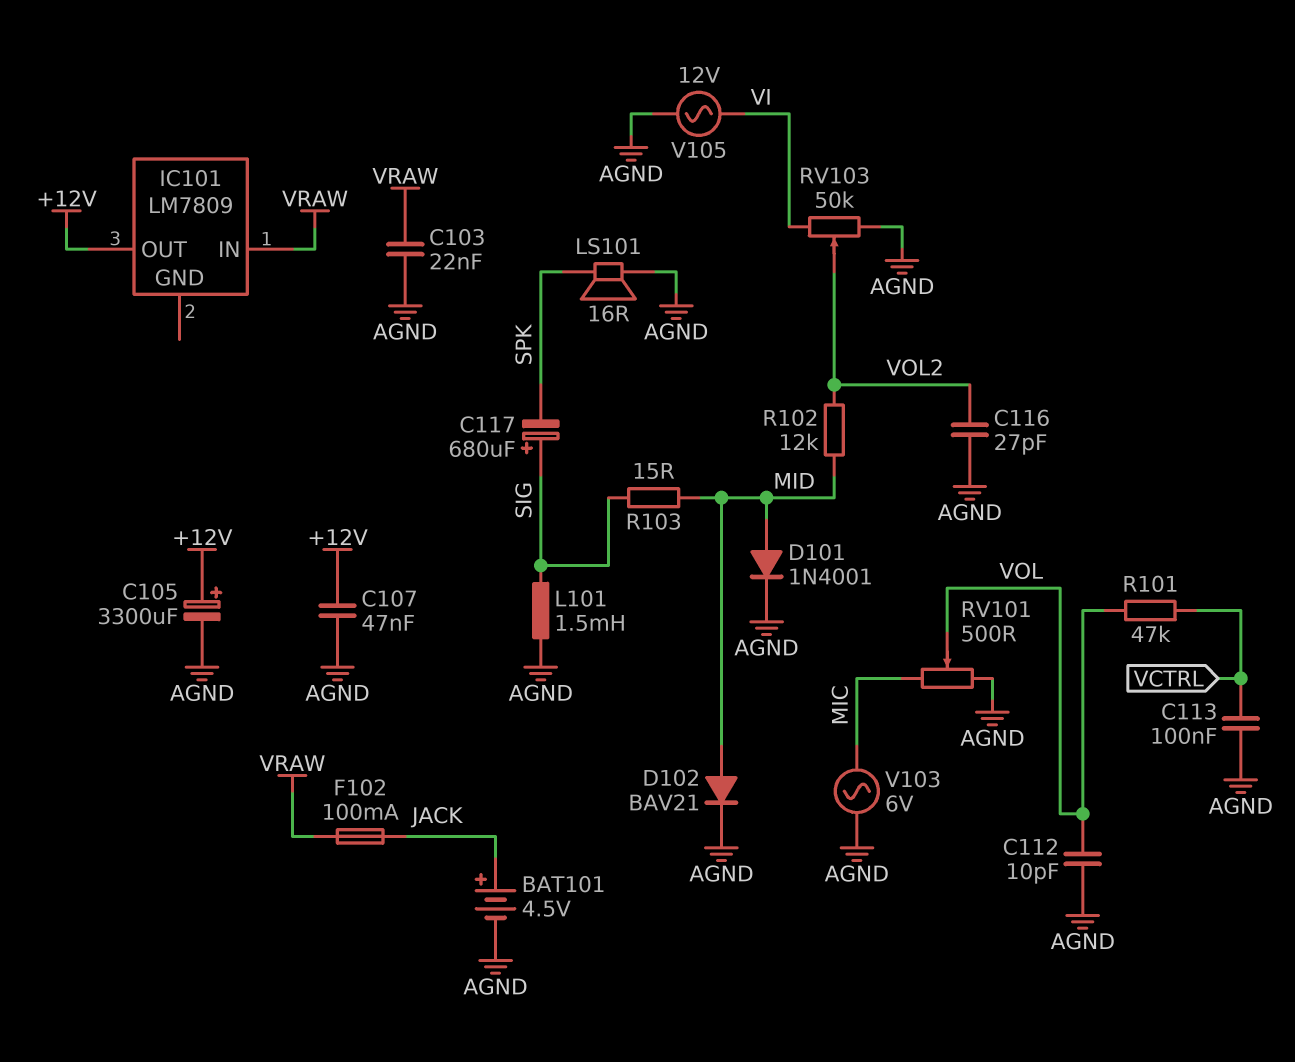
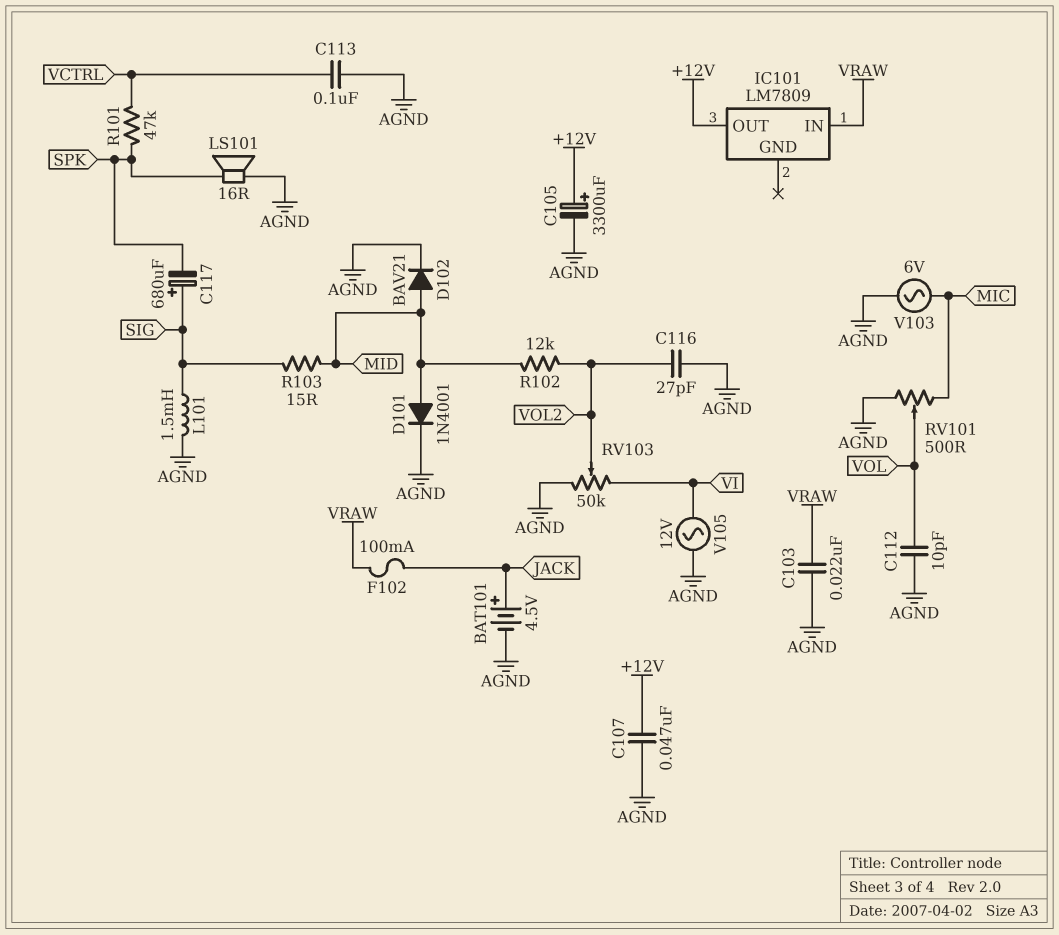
R101: 47k (VCTRL, VOL) -> 47k (SPK, VCTRL)

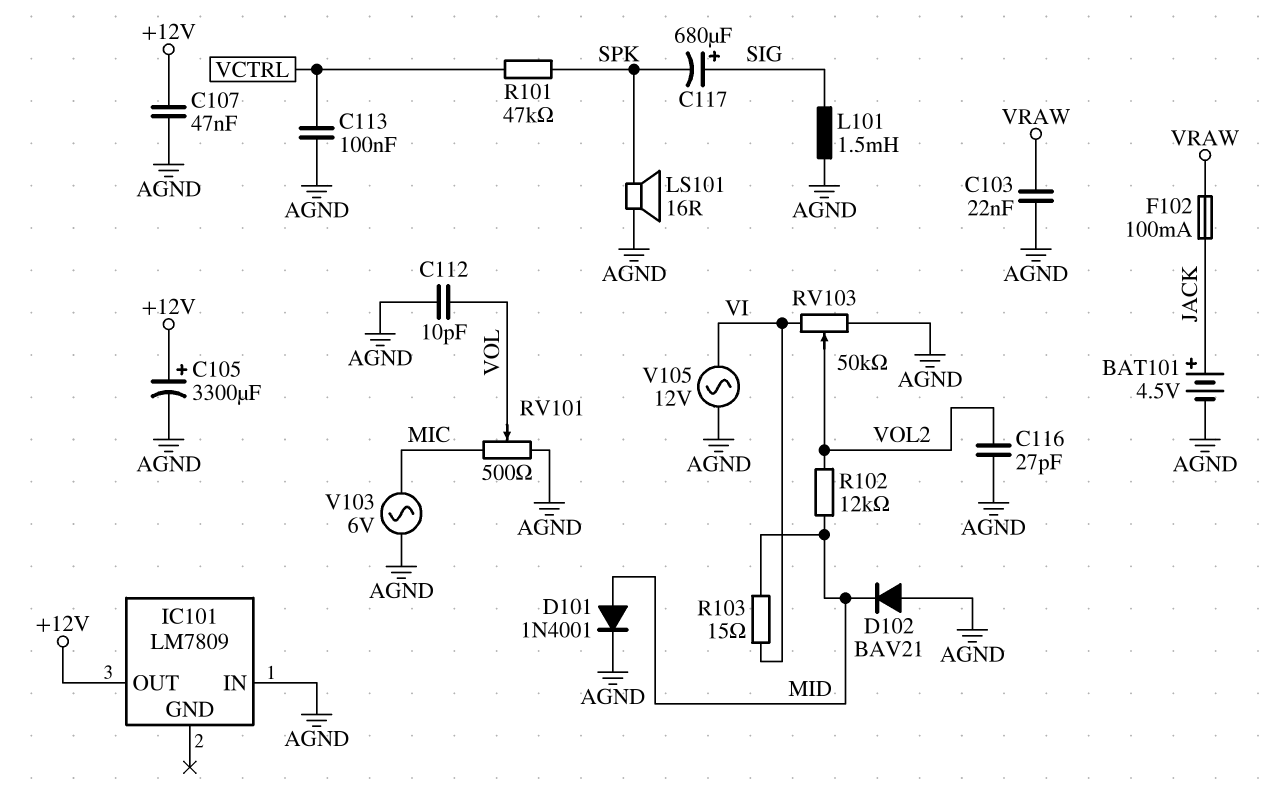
D102: diode BAV21 (A MID, K AGND) -> diode BAV21 (A AGND, K MID)
IC101 pin IN: VRAW -> AGND
R103: 15 (MID, SIG) -> 15 (MID, VI)

